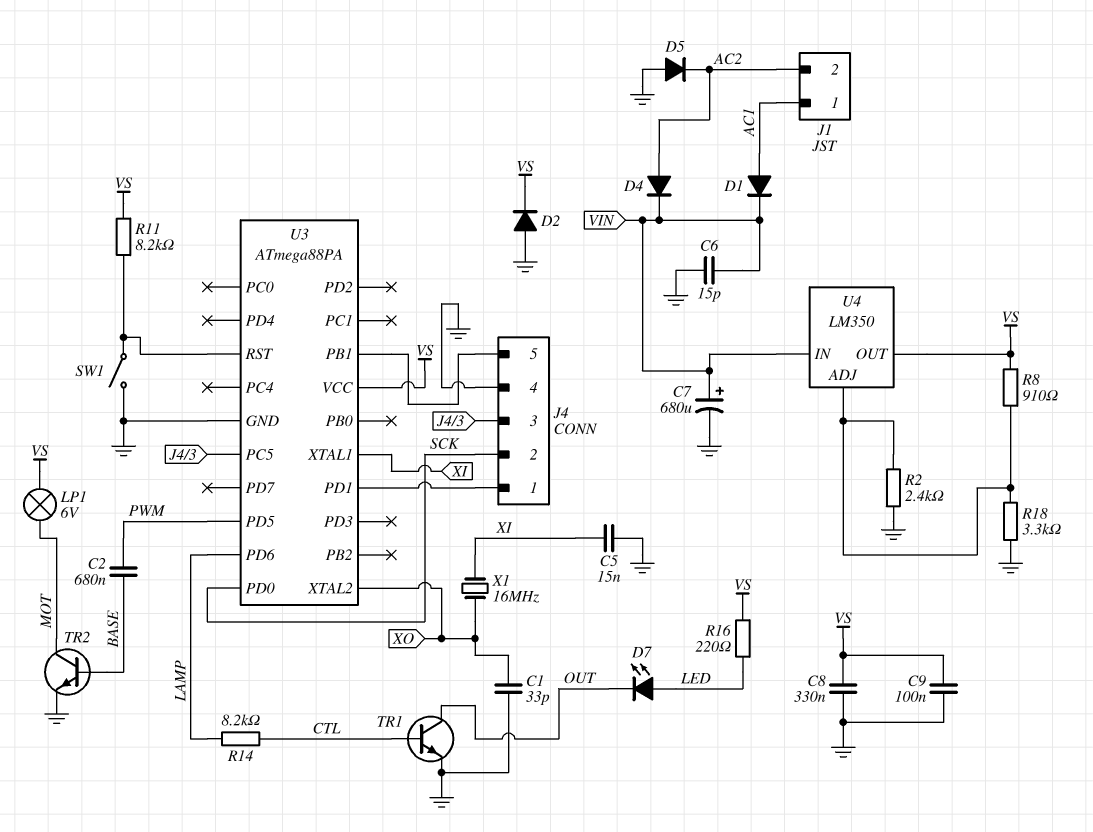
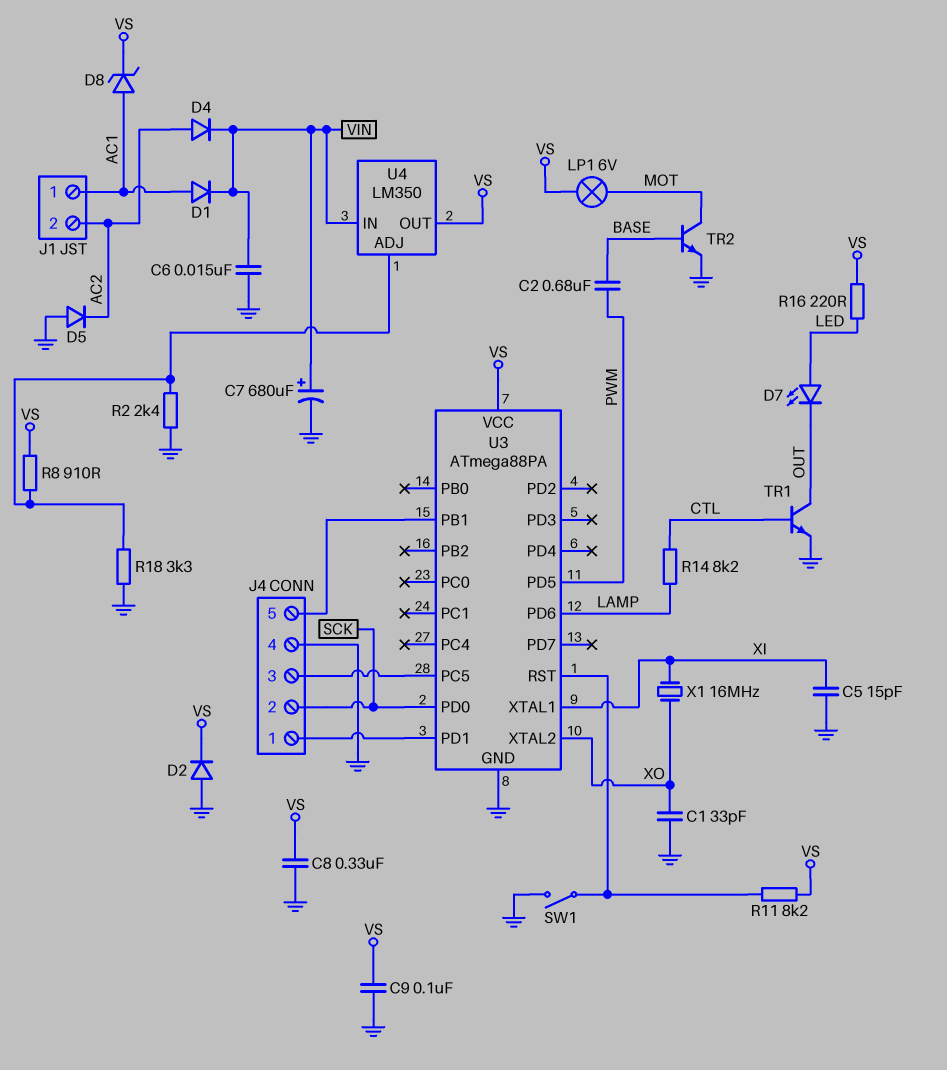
C5: 15nF (GND, XI) -> 15pF (GND, XI)
C6: 15pF (GND, VIN) -> 15nF (GND, VIN)
D8: none -> zener (A AC1, K VS)

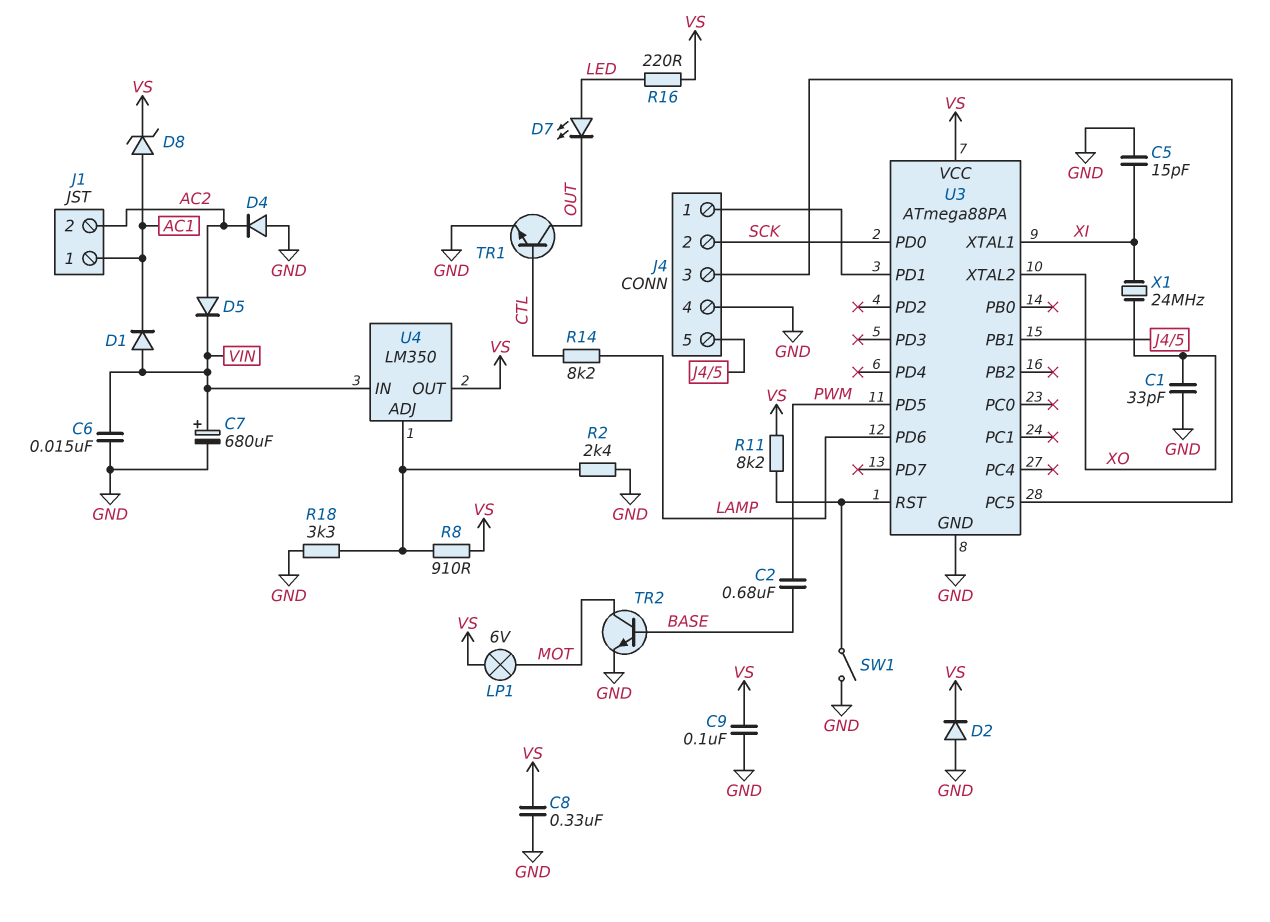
D1: diode (A AC1, K VIN) -> diode (A VIN, K AC1)
D4: diode (A AC2, K VIN) -> diode (A GND, K AC2)
D5: diode (A GND, K AC2) -> diode (A AC2, K VIN)
X1: 16MHz (XI, XO) -> 24MHz (XI, XO)

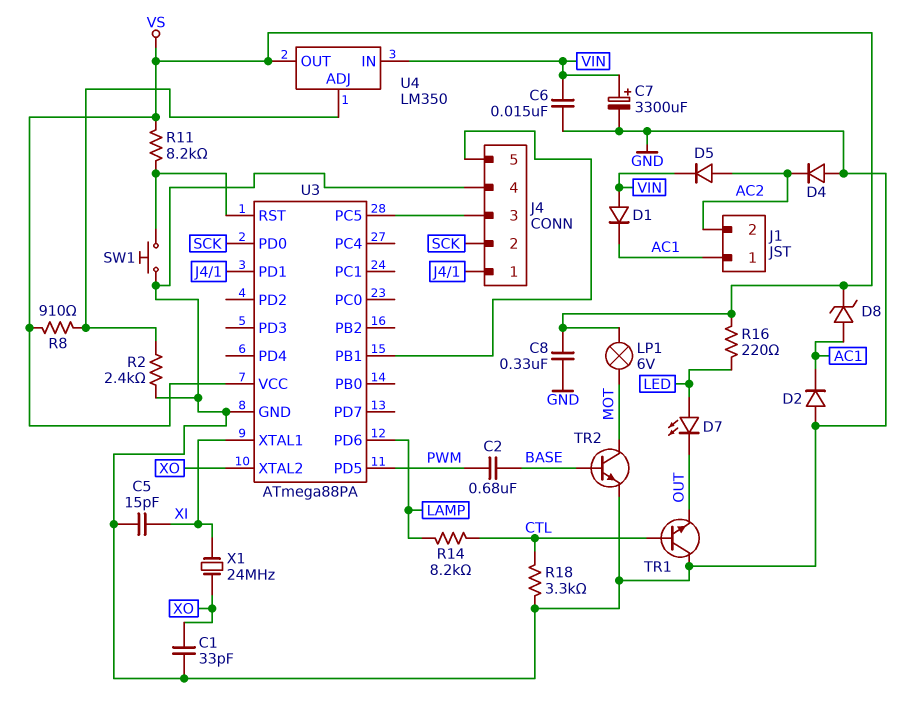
C7: 680uF (plus VIN, minus GND) -> 3300uF (plus VIN, minus GND)
C9: 100nF (GND, VS) -> none
D2: diode (A GND, K VS) -> diode (A GND, K AC1)
R18: 3.3k (GND, U4/ADJ) -> 3.3k (CTL, GND)
SW1: switch (GND, U3/RST) -> button (GND, U3/RST)
TR1: NPN (B CTL, C OUT, E GND) -> NPN (B CTL, C GND, E OUT)

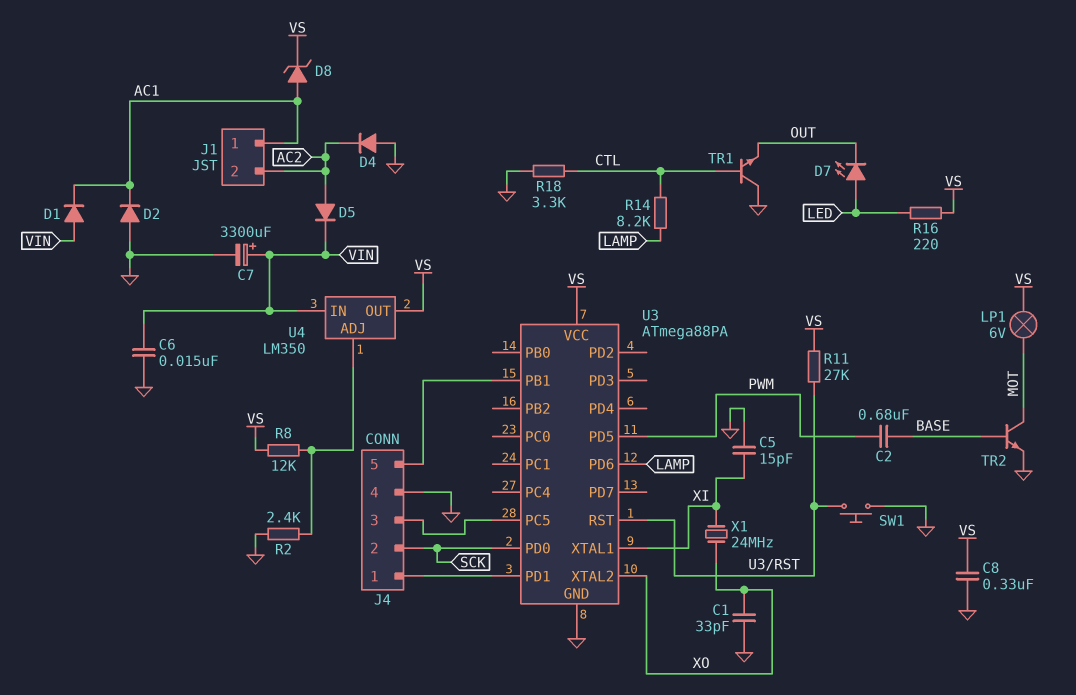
R8: 910 (U4/ADJ, VS) -> 12k (U4/ADJ, VS)
R11: 8.2k (U3/RST, VS) -> 27k (U3/RST, VS)

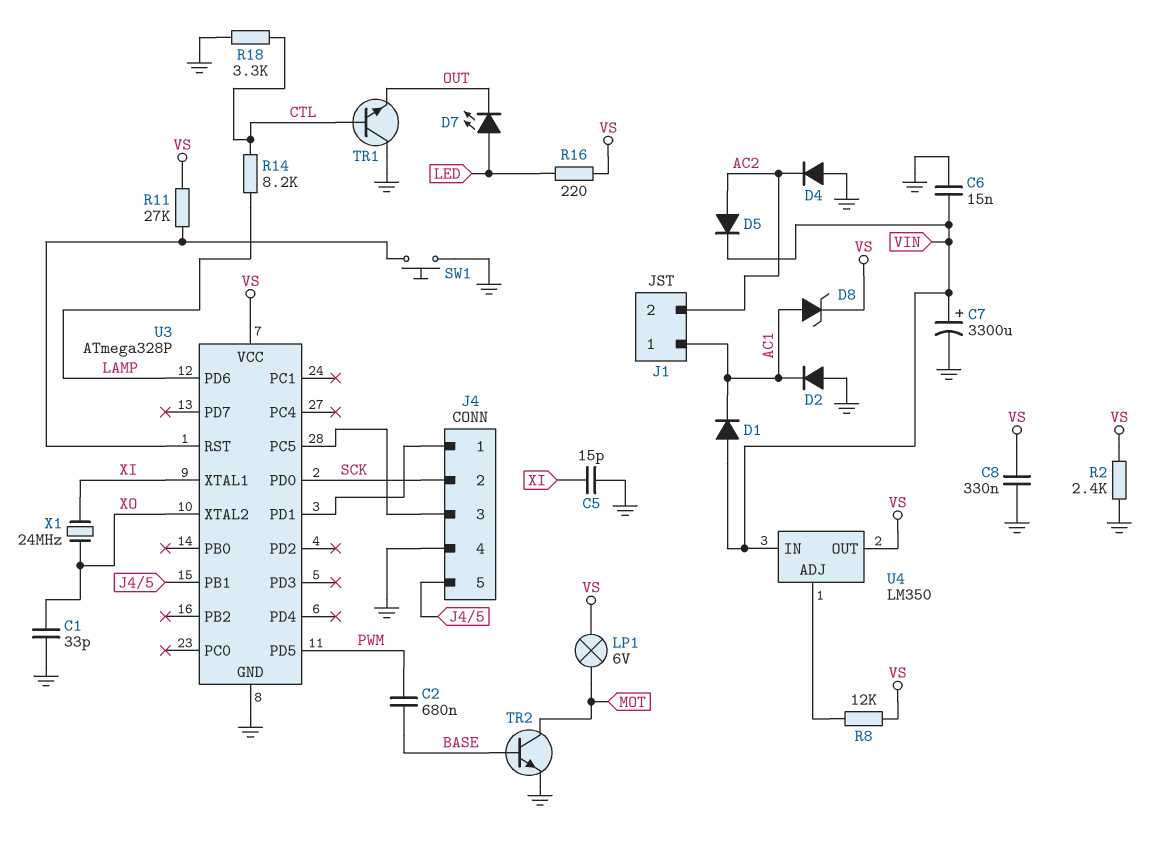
R2: 2.4k (GND, U4/ADJ) -> 2.4k (GND, VS)
U3: ATmega88PA -> ATmega328P

